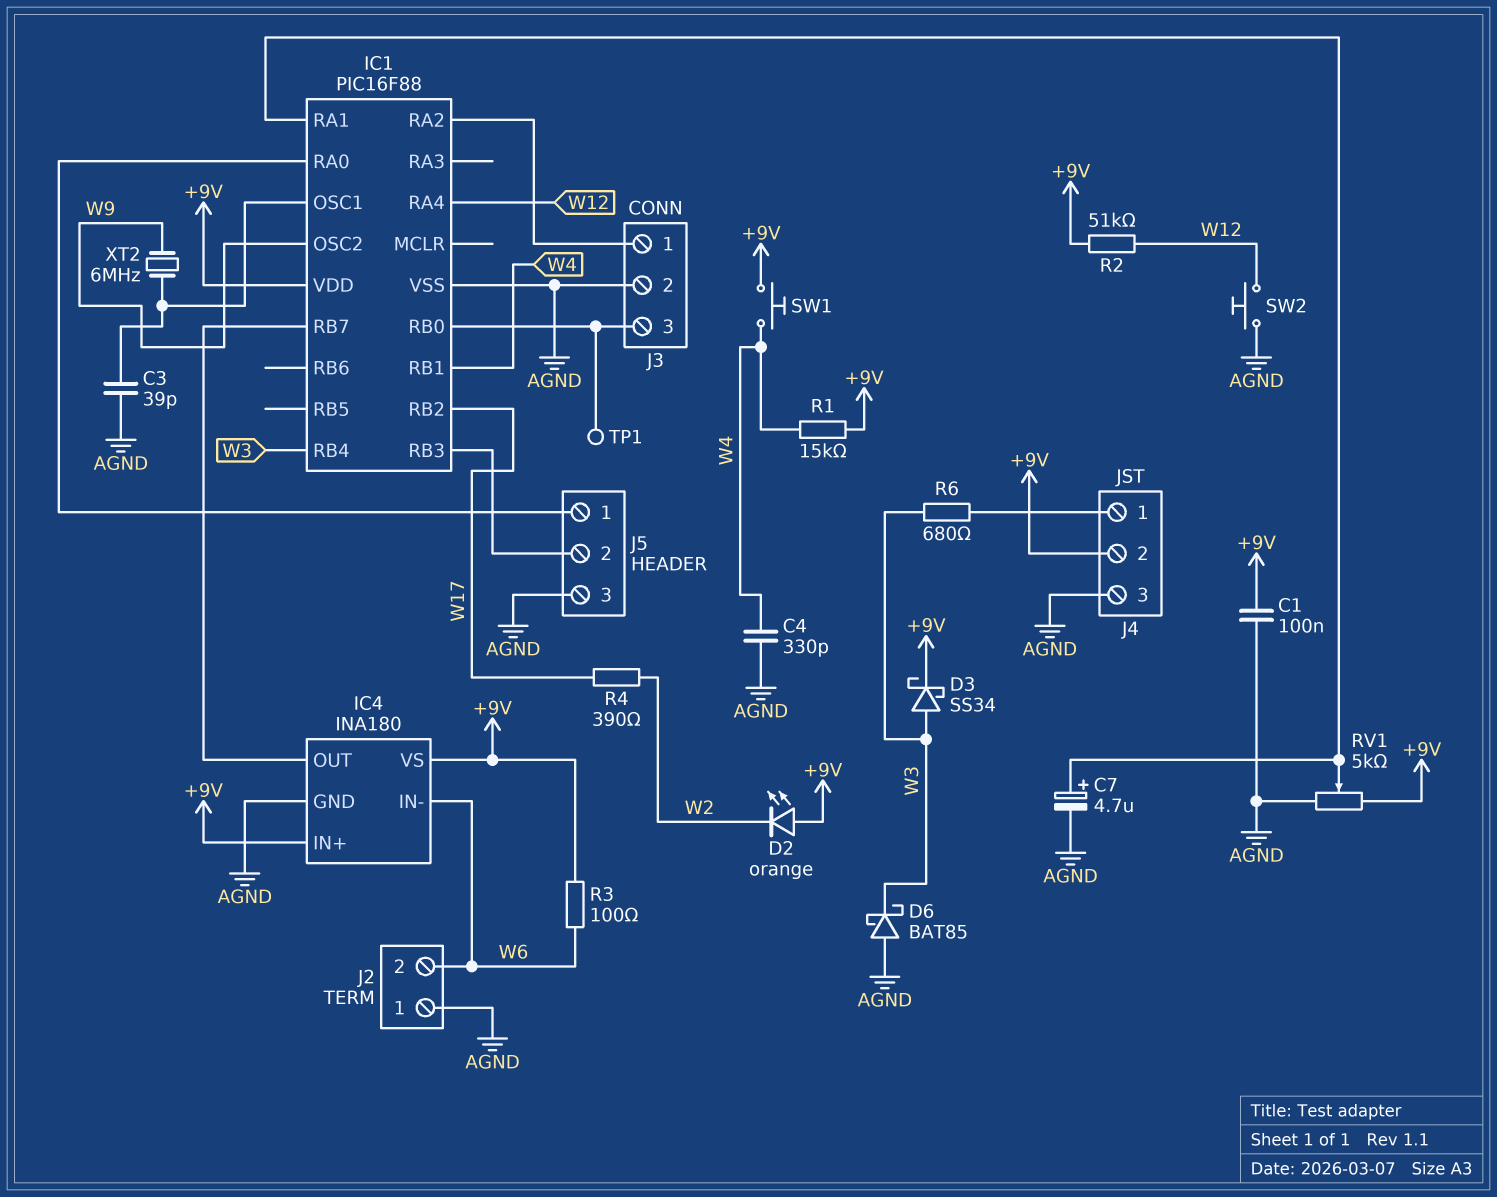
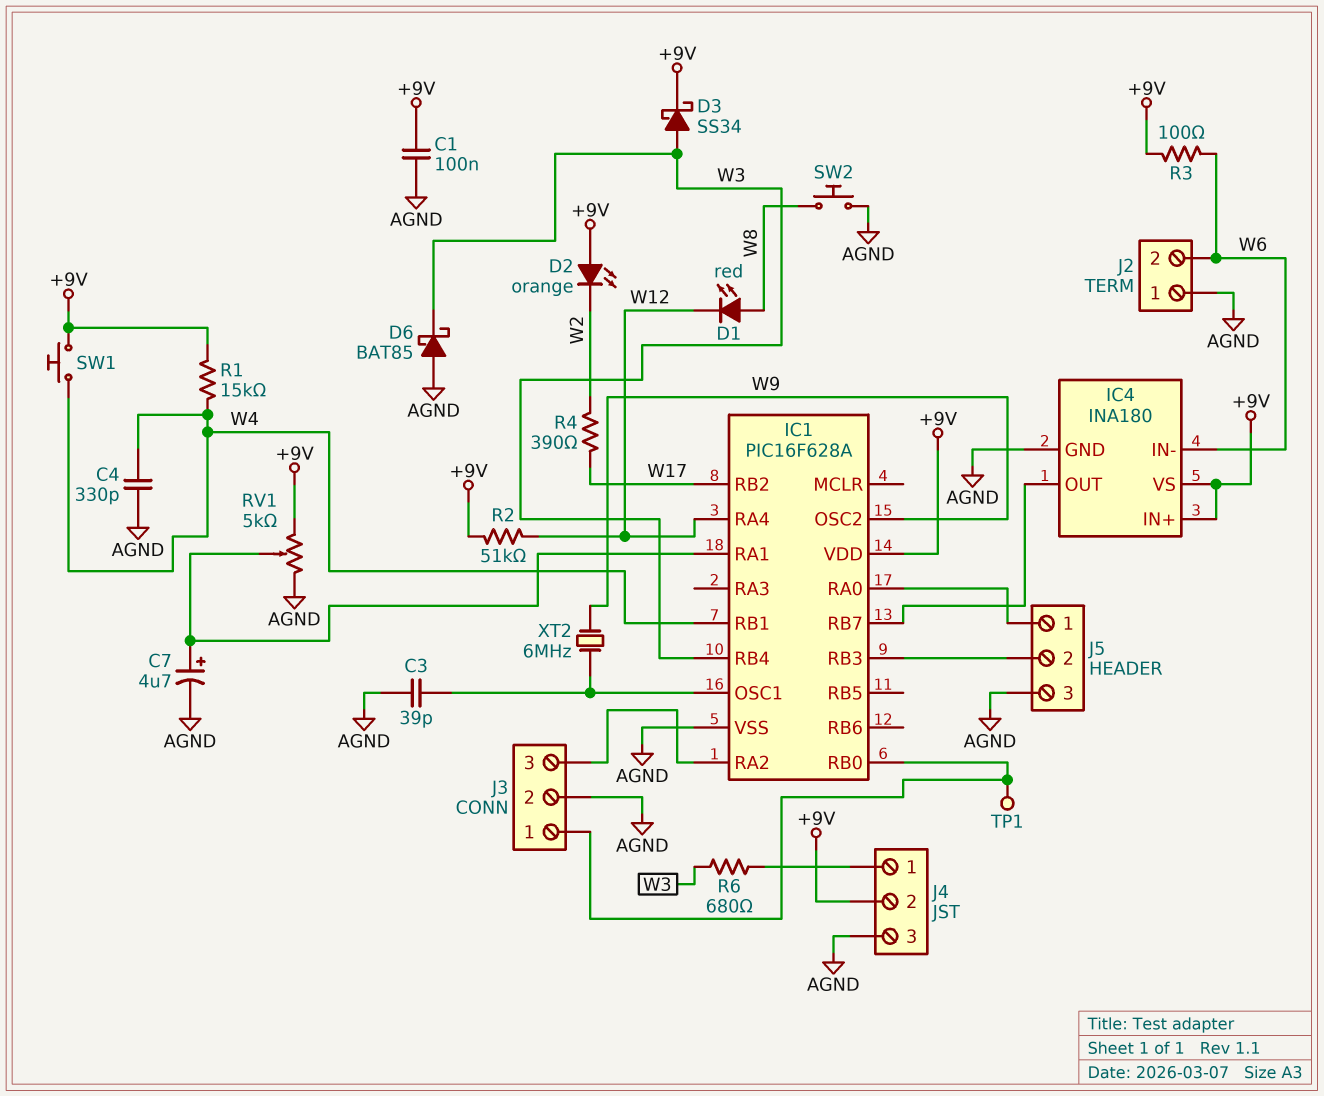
D1: none -> LED red (A W8, K W12)
IC1: PIC16F88 -> PIC16F628A
J3 pin 1: IC1/RA2 -> IC1/RB0
J3 pin 3: IC1/RB0 -> IC1/RA2
SW2: button (AGND, W12) -> button (AGND, W8)

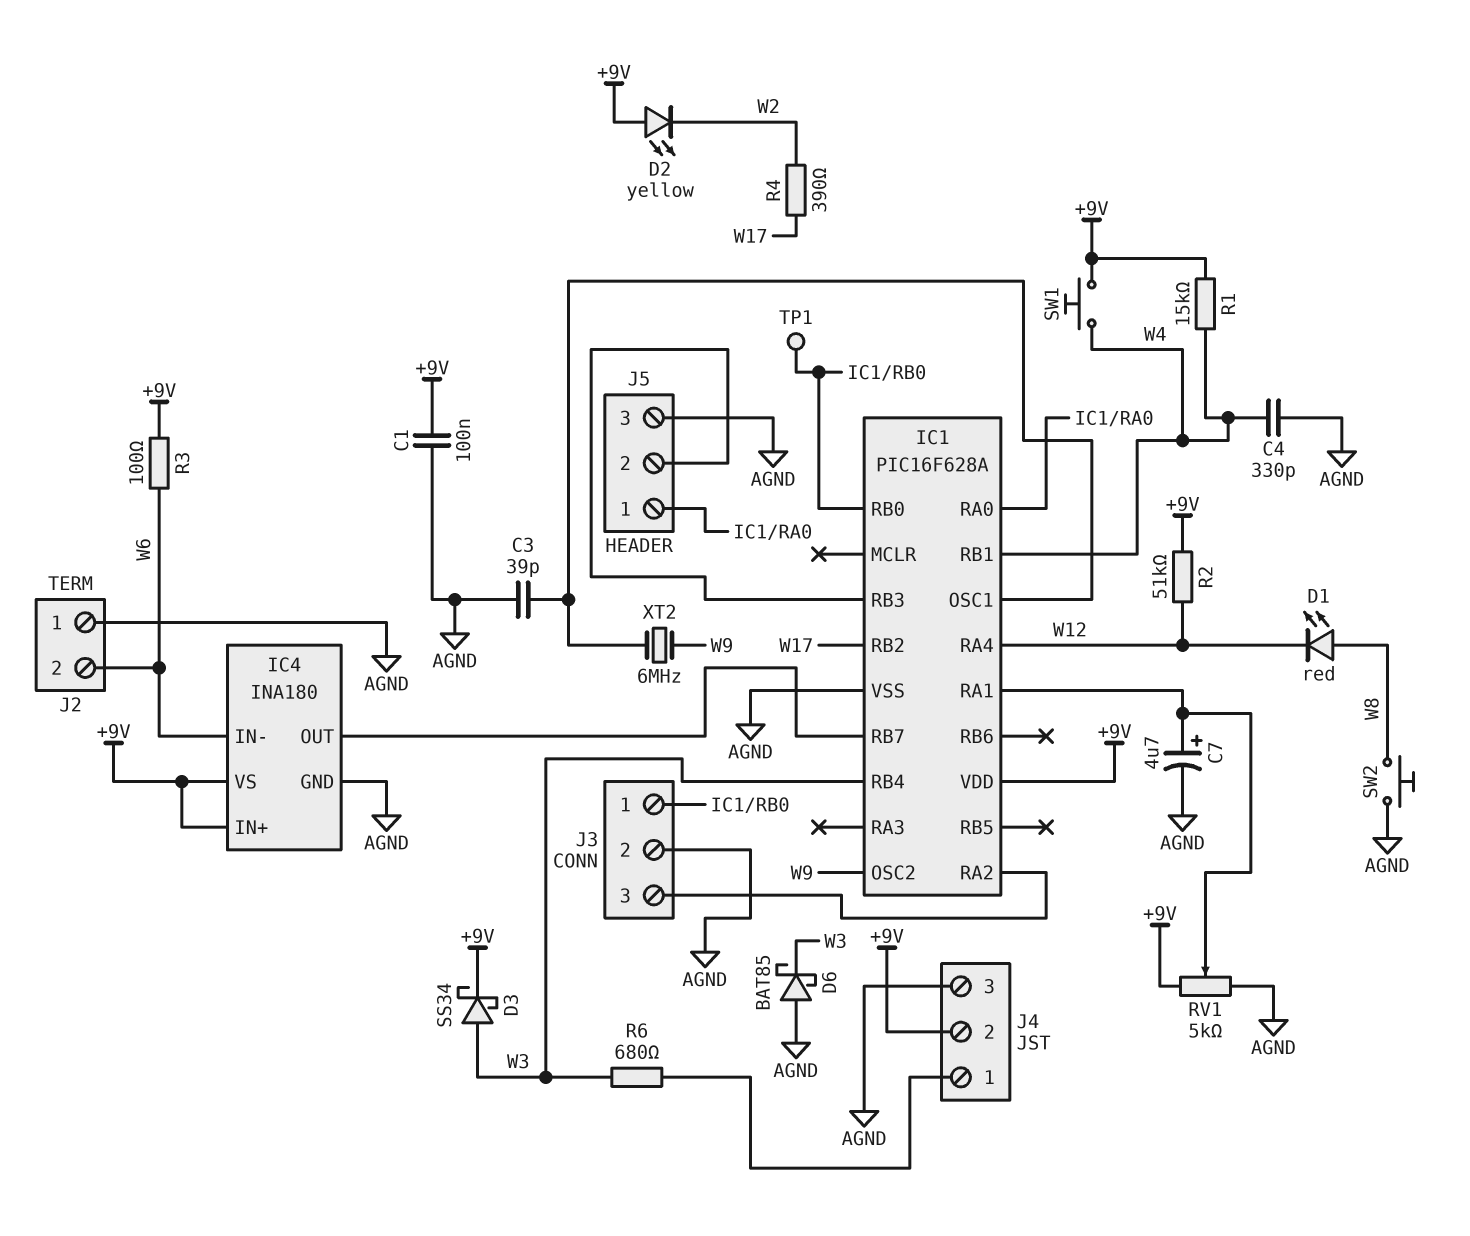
D2: LED orange (A +9V, K W2) -> LED yellow (A +9V, K W2)

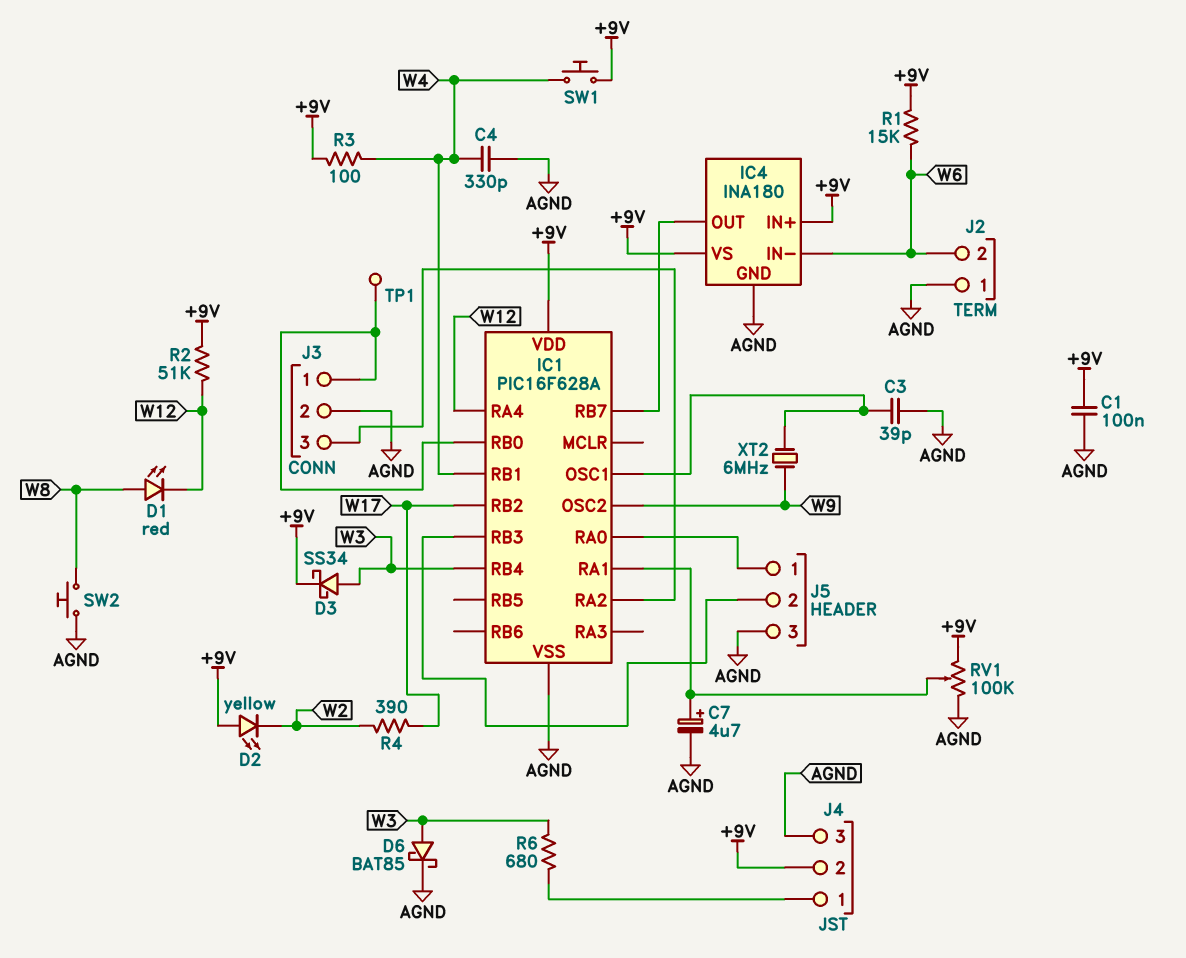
D6: schottky BAT85 (A AGND, K W3) -> schottky BAT85 (A W3, K AGND)
R1: 15k (+9V, W4) -> 15k (+9V, W6)
R3: 100 (+9V, W6) -> 100 (+9V, W4)
RV1: 5k (+9V, AGND, wiper IC1/RA1) -> 100k (+9V, AGND, wiper IC1/RA1)

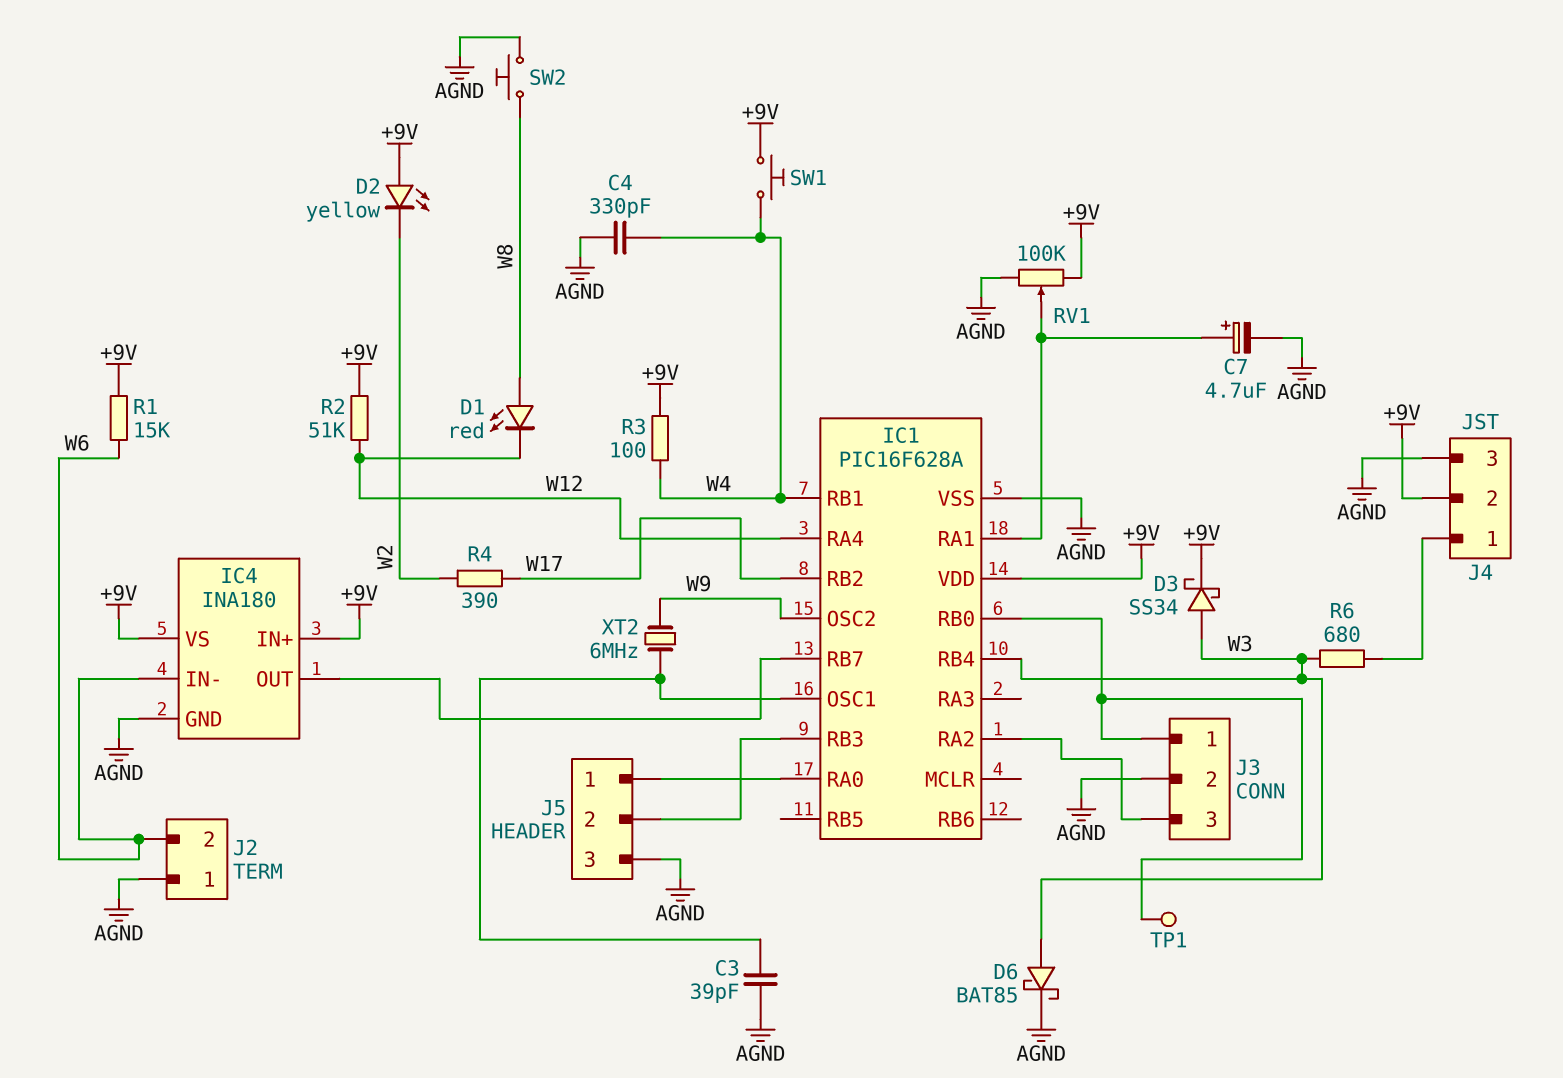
C1: 100nF (+9V, AGND) -> none

